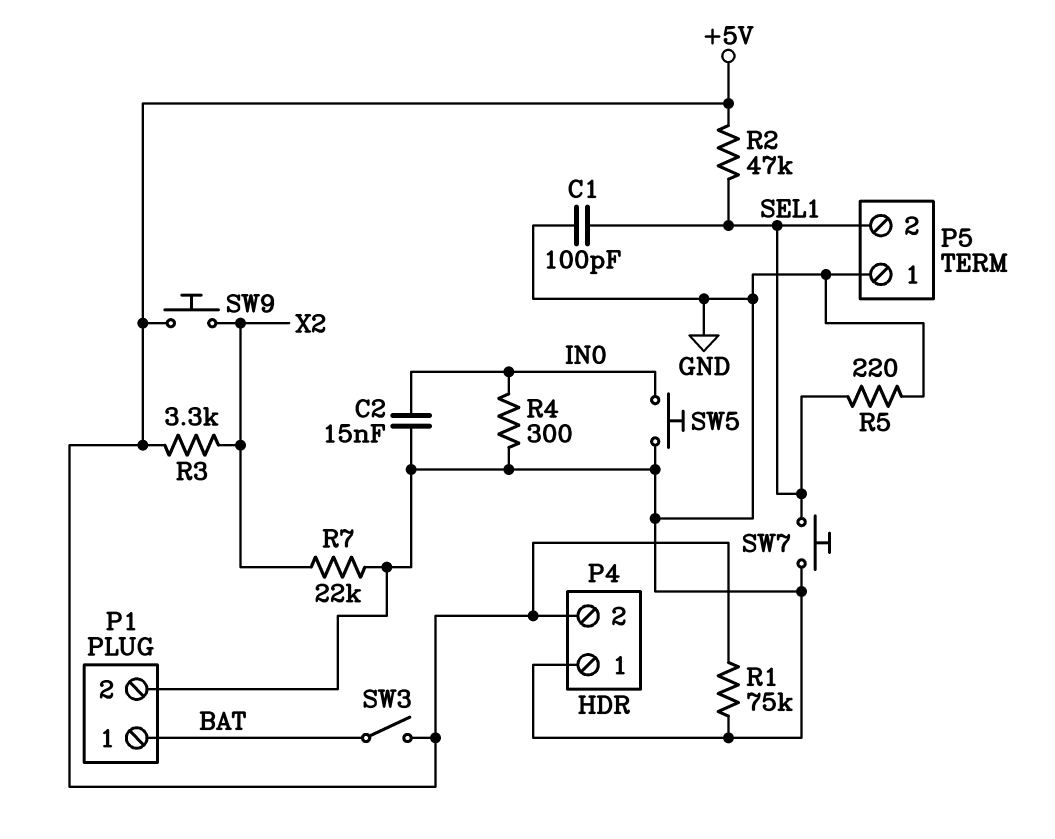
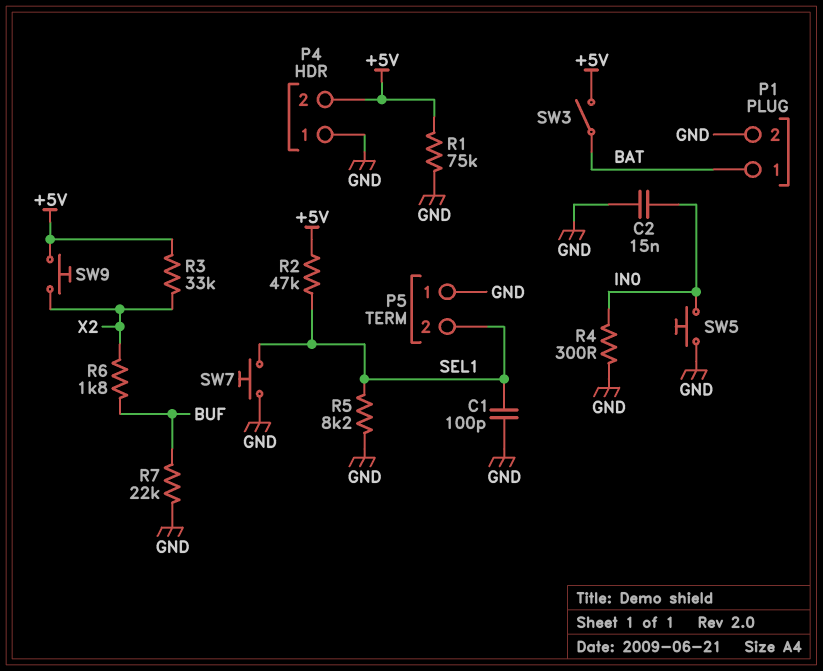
R3: 3.3k (+5V, X2) -> 33k (+5V, X2)
R5: 220 (GND, SEL1) -> 8.2k (GND, SEL1)
R6: none -> 1.8k (BUF, X2)
R7: 22k (GND, X2) -> 22k (BUF, GND)

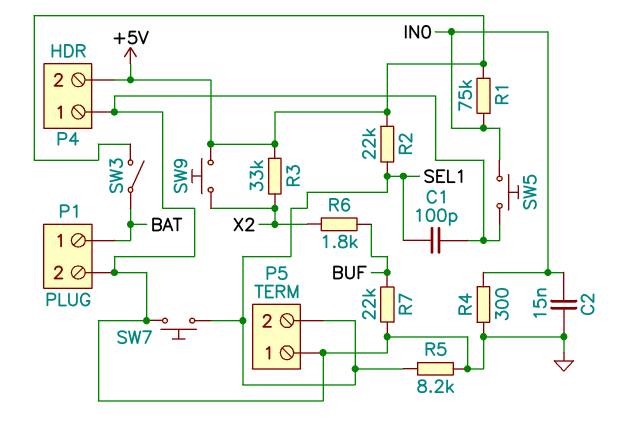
R1: 75k (+5V, GND) -> 75k (+5V, IN0)
R2: 47k (+5V, SEL1) -> 22k (+5V, SEL1)

